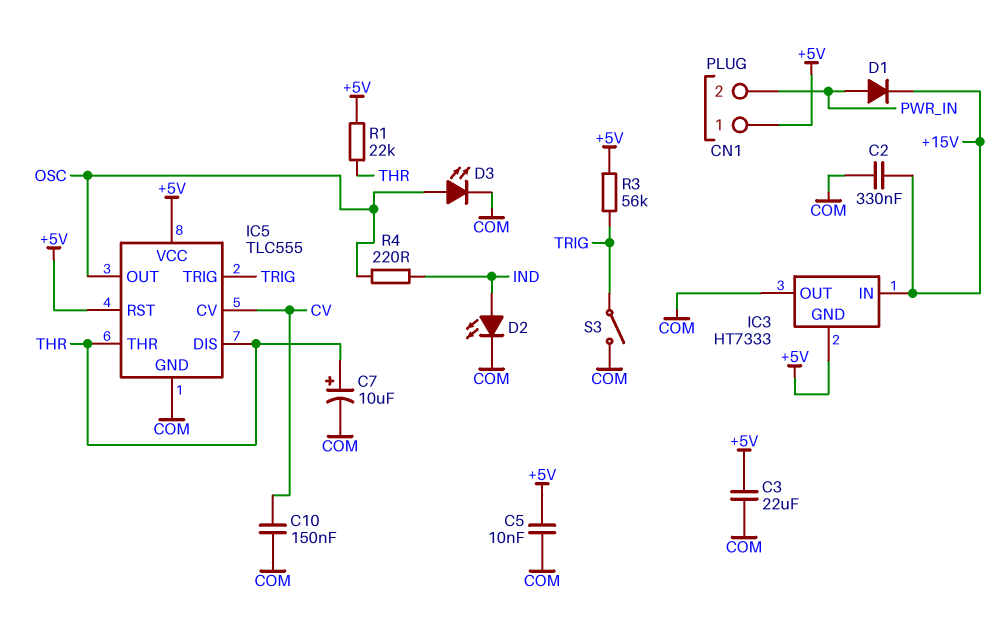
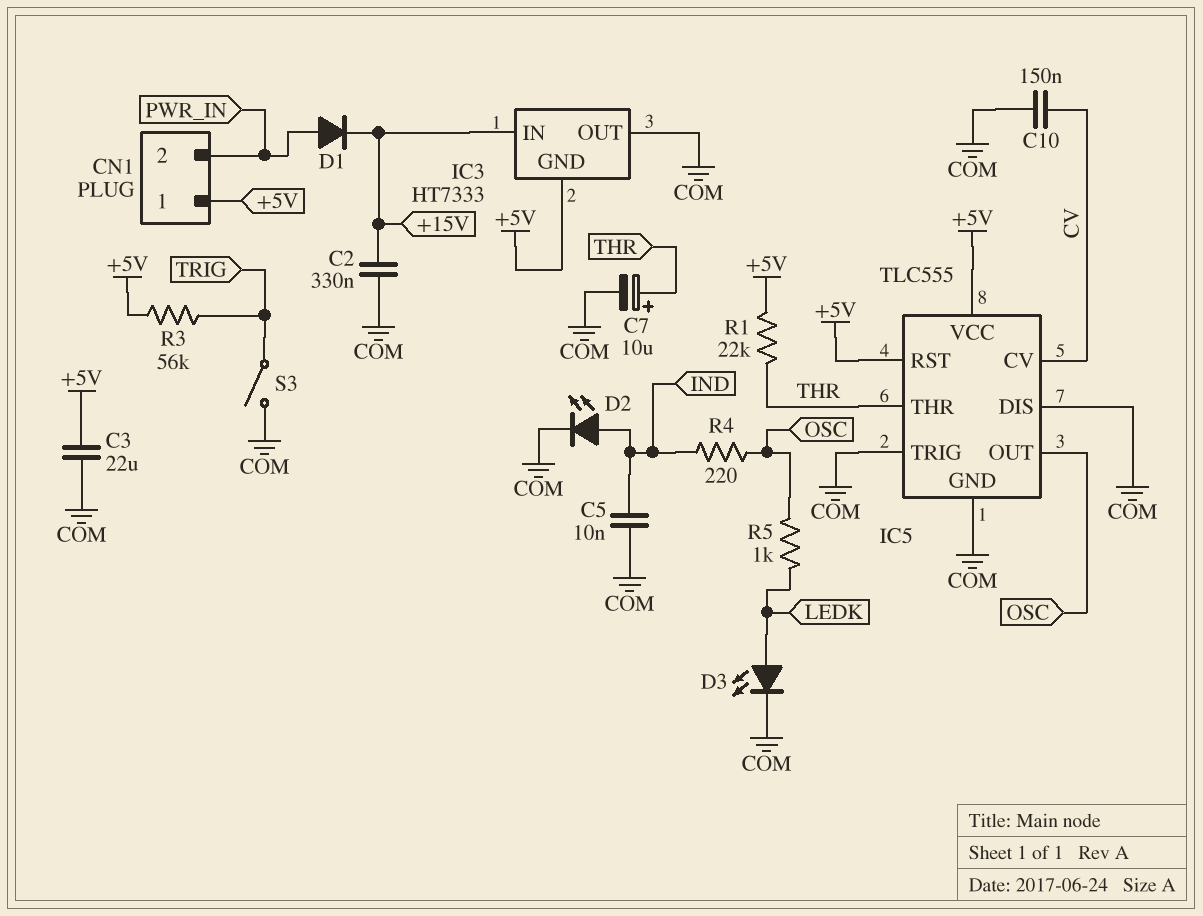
C5: 10nF (+5V, COM) -> 10nF (COM, IND)
D3: LED (A OSC, K COM) -> LED (A LEDK, K COM)
IC5 pin DIS: THR -> COM
IC5 pin TRIG: TRIG -> COM
R5: none -> 1k (LEDK, OSC)

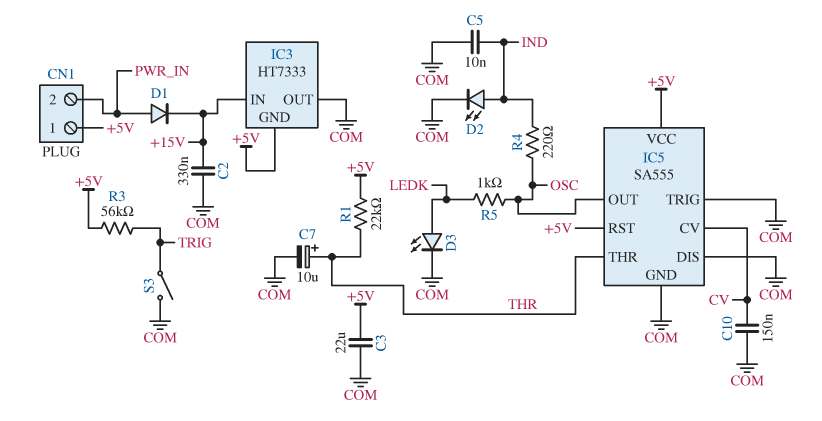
IC5: TLC555 -> SA555

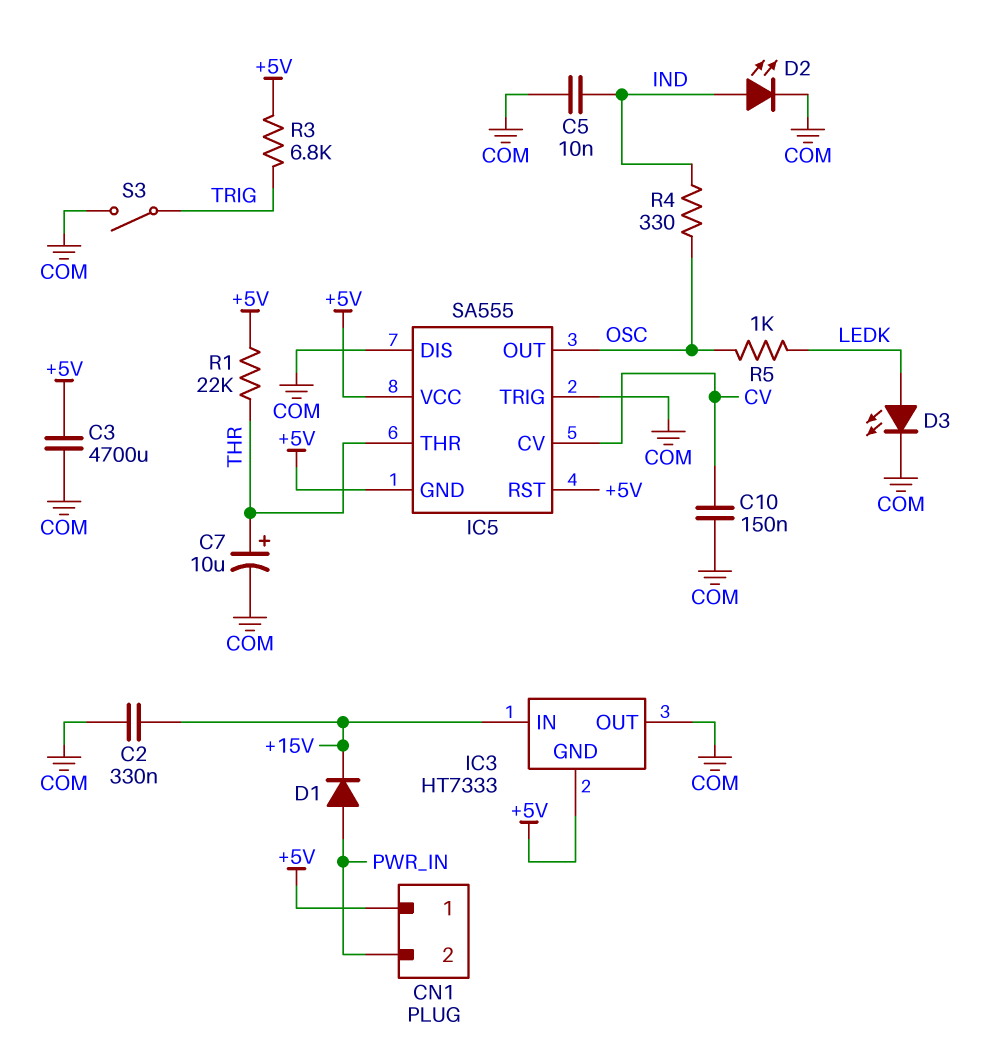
C3: 22uF (+5V, COM) -> 4700uF (+5V, COM)
IC5 pin GND: COM -> +5V
R3: 56k (+5V, TRIG) -> 6.8k (+5V, TRIG)
R4: 220 (IND, OSC) -> 330 (IND, OSC)

